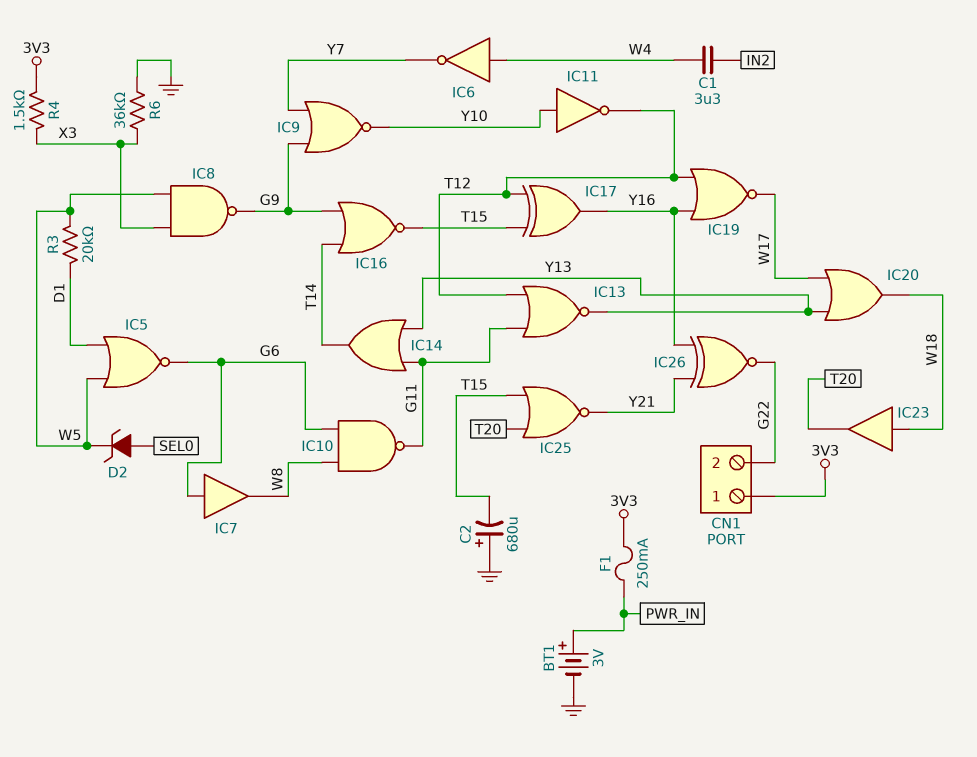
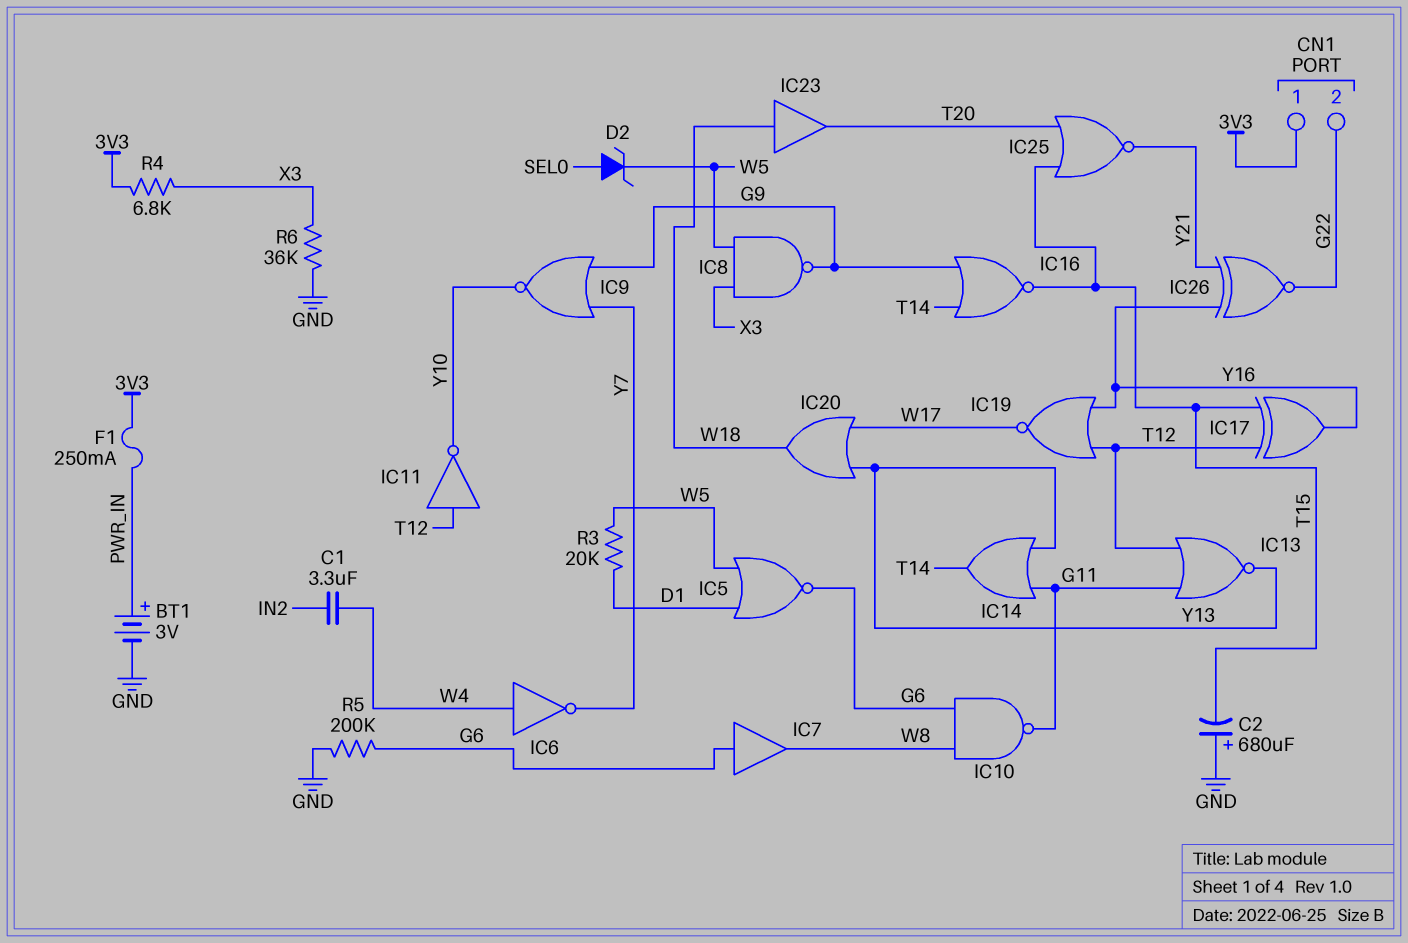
IC11: NOT (in Y10, out T12) -> NOT (in T12, out Y10)
R4: 1.5k (3V3, X3) -> 6.8k (3V3, X3)
R5: none -> 200k (G6, GND)

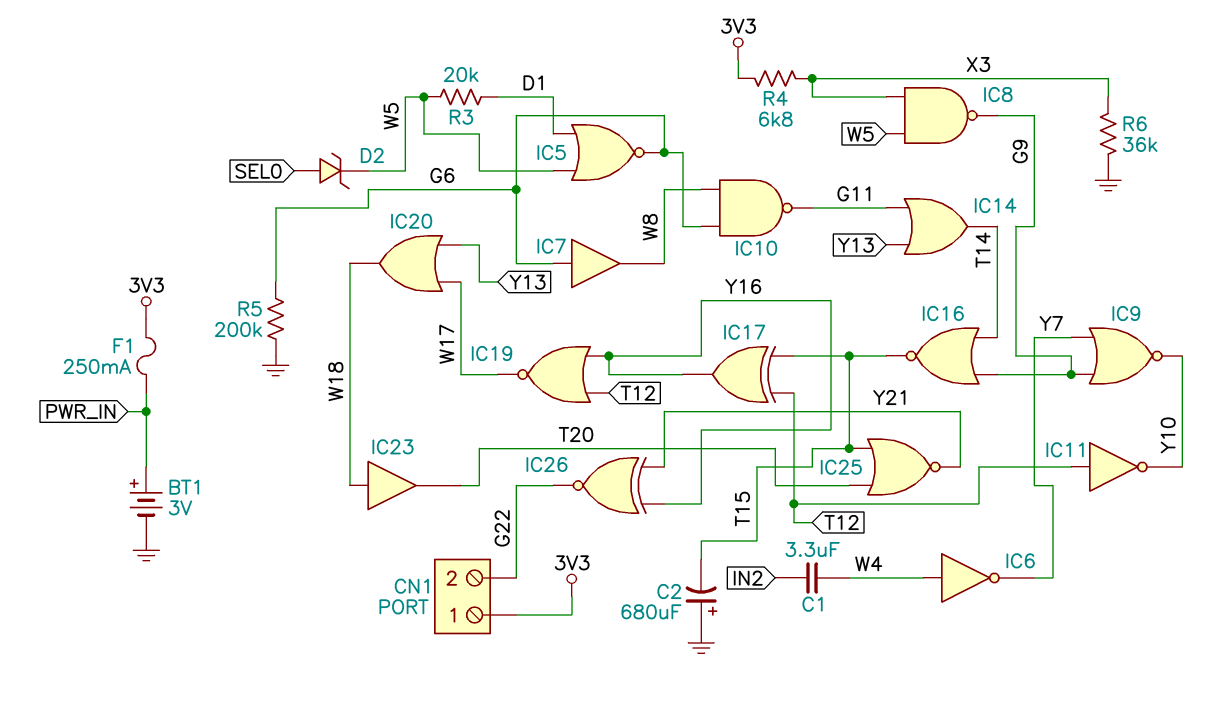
IC13: NOR (in G11, in T12, out Y13) -> none

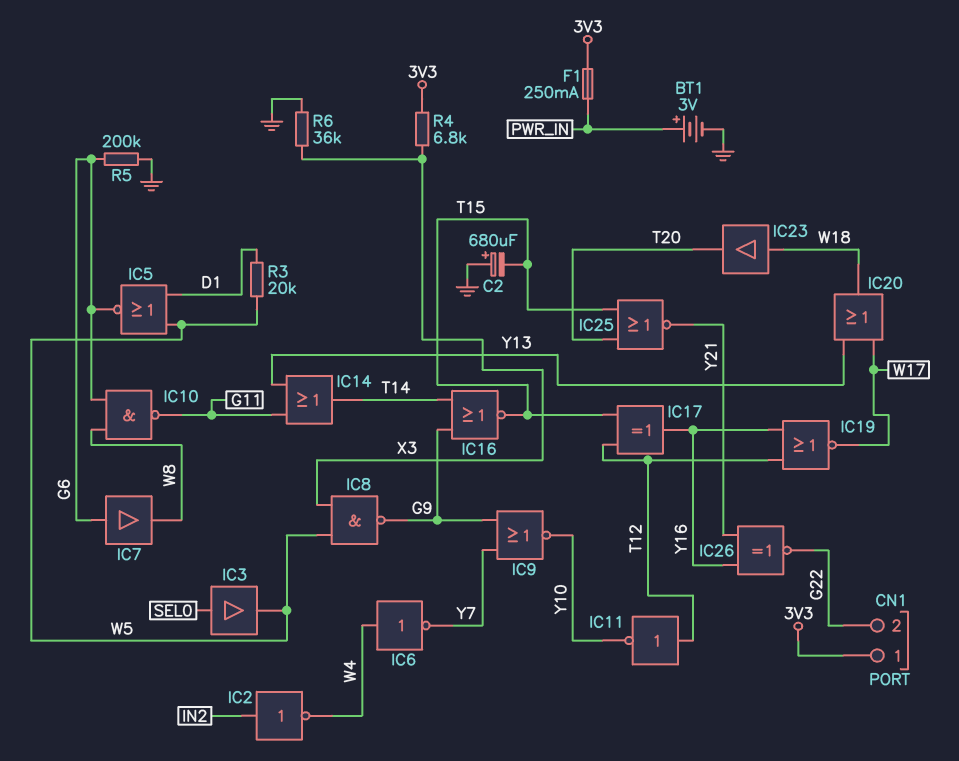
C1: 3.3uF (IN2, W4) -> none
D2: zener (A SEL0, K W5) -> none
IC2: none -> NOT (in IN2, out W4)
IC3: none -> buffer (in SEL0, out W5)

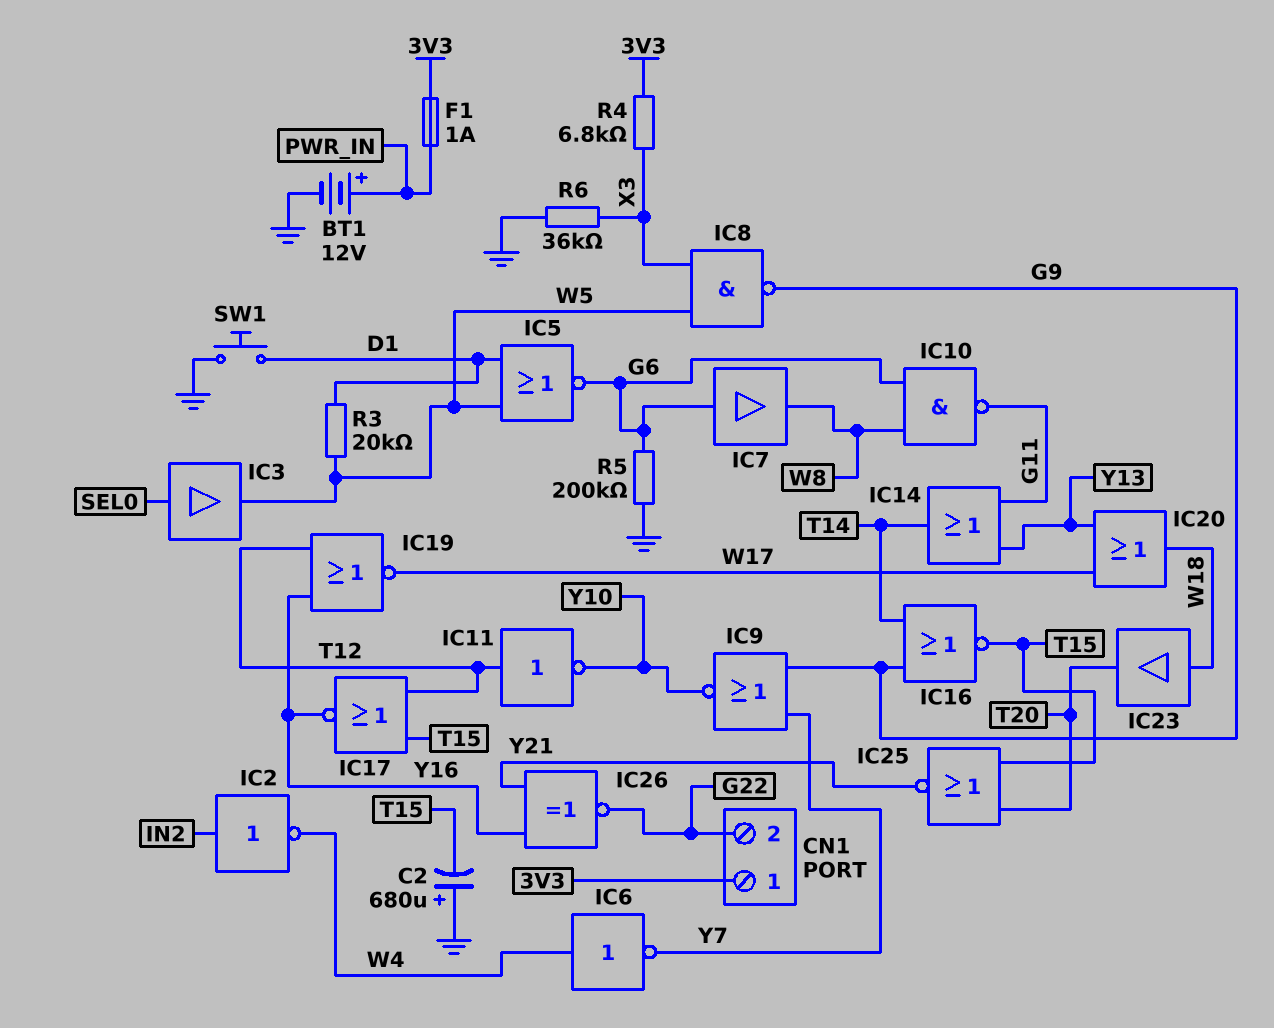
BT1: 3V (plus PWR_IN, minus GND) -> 12V (plus PWR_IN, minus GND)
F1: 250mA (3V3, PWR_IN) -> 1A (3V3, PWR_IN)
IC17: XOR (in T12, in T15, out Y16) -> NOR (in T12, in T15, out Y16)
SW1: none -> button (D1, GND)

